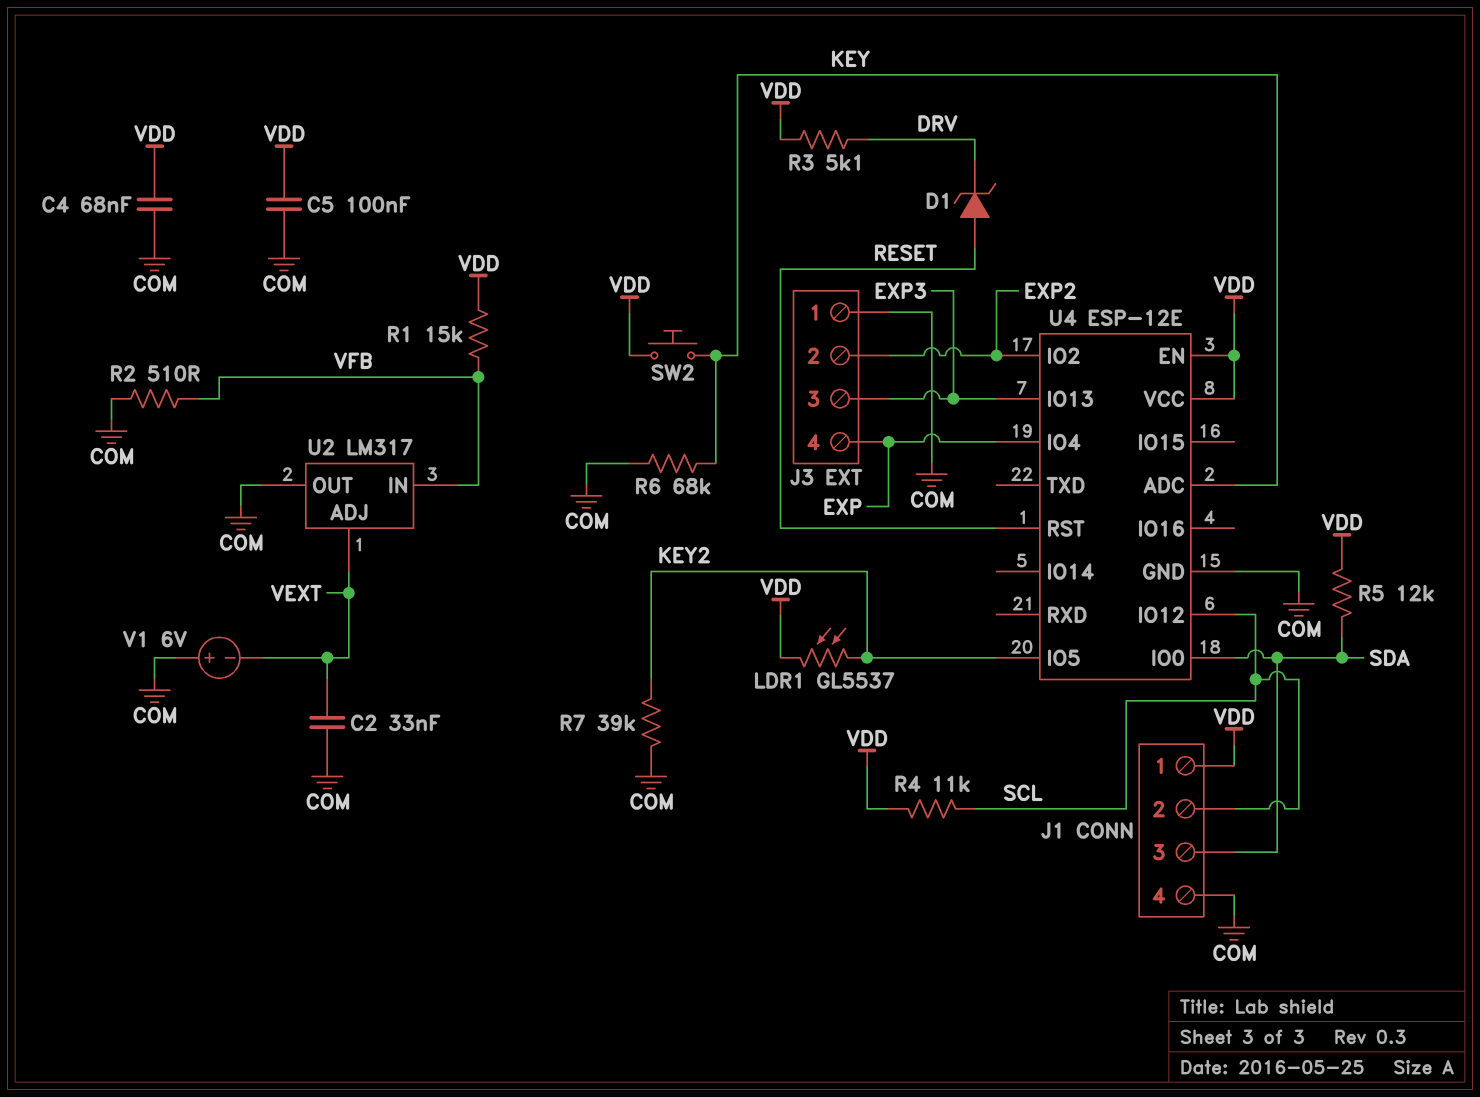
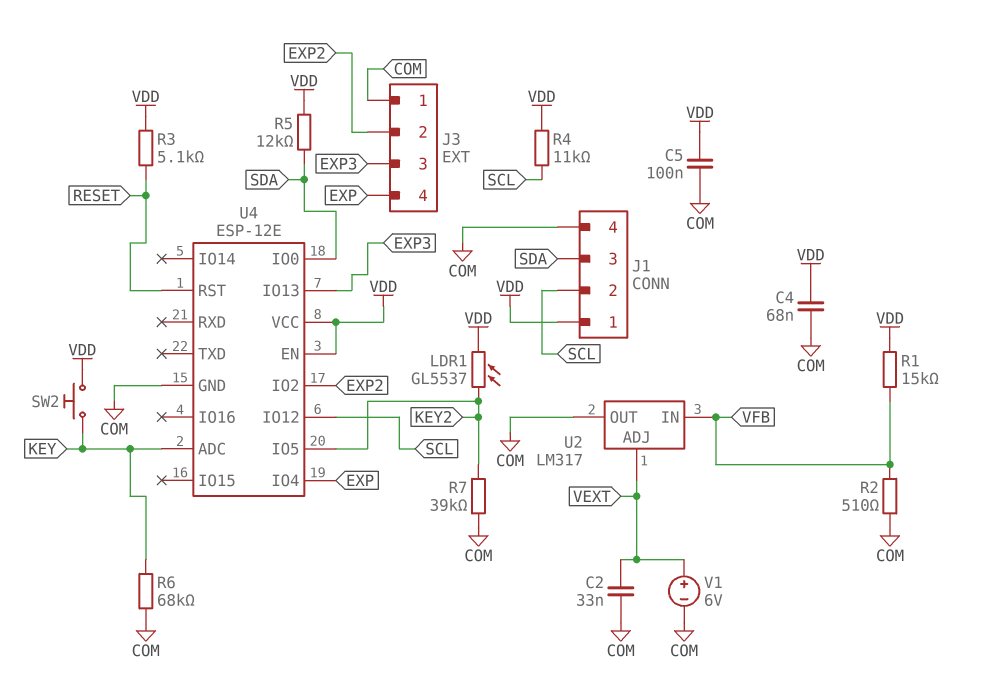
D1: zener (A RESET, K DRV) -> none
R3: 5.1k (DRV, VDD) -> 5.1k (RESET, VDD)
V1: 6V (plus COM, minus VEXT) -> 6V (plus VEXT, minus COM)

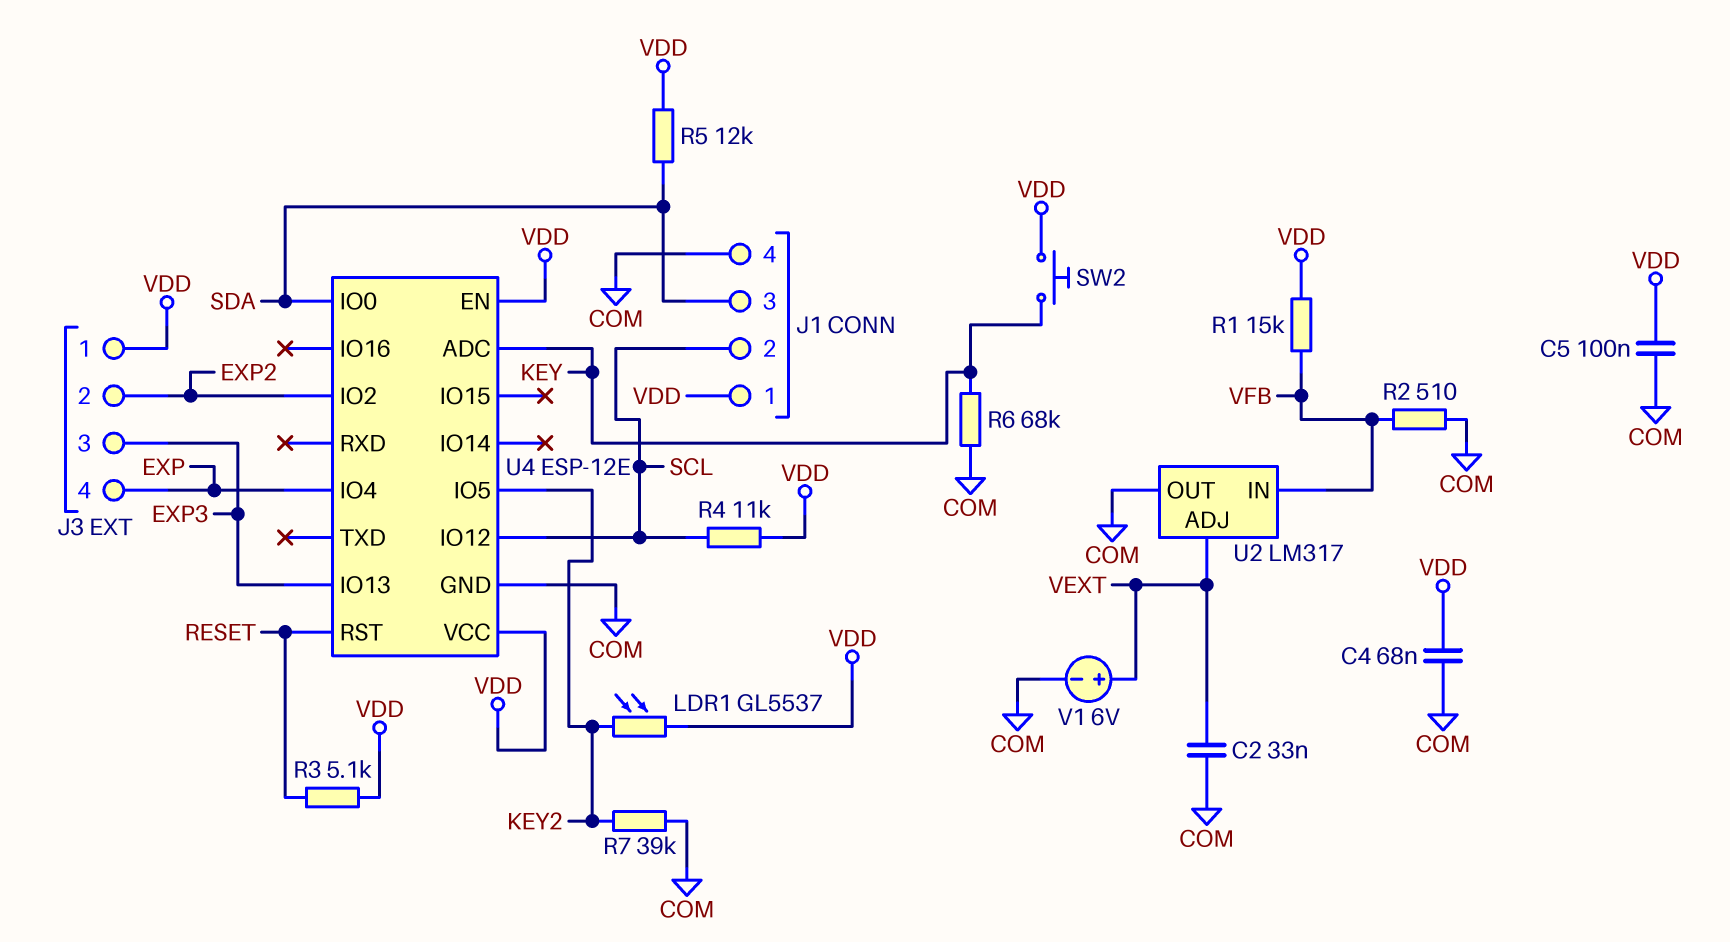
J3 pin 1: COM -> VDD

